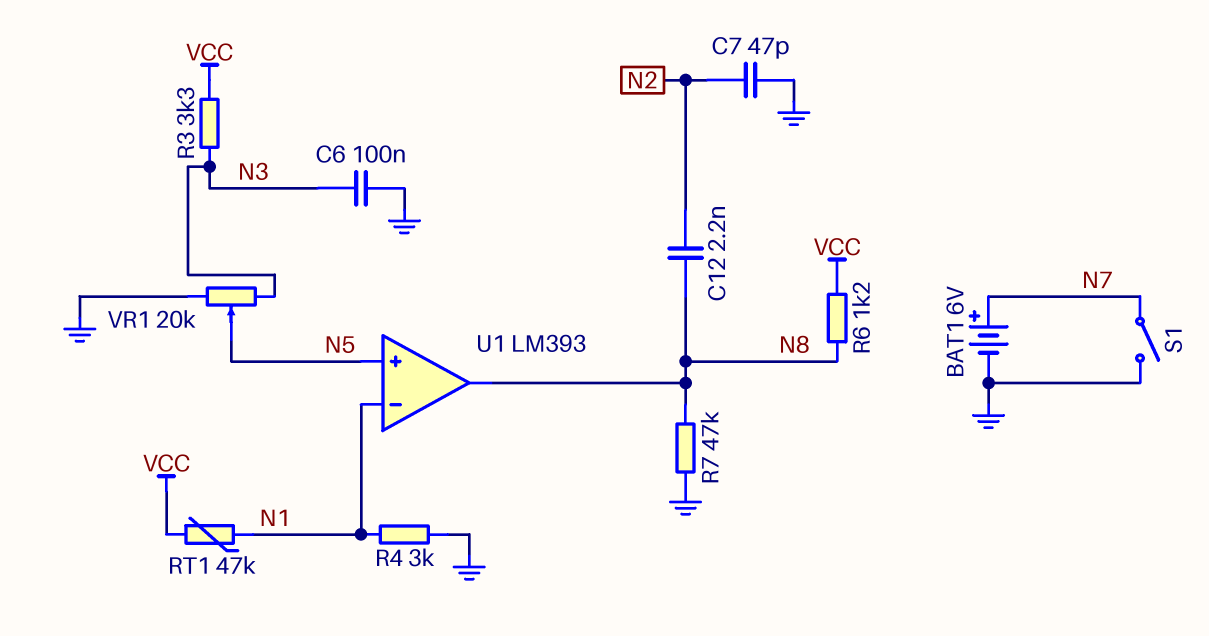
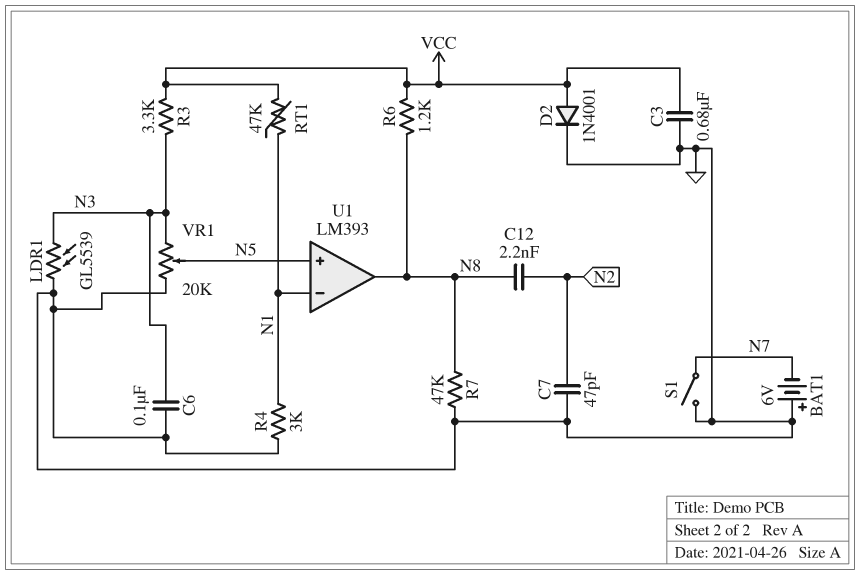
BAT1: 6V (plus N7, minus GND) -> 6V (plus GND, minus N7)
C3: none -> 680nF (GND, VCC)
D2: none -> diode 1N4001 (A VCC, K GND)
LDR1: none -> GL5539 (GND, N3)

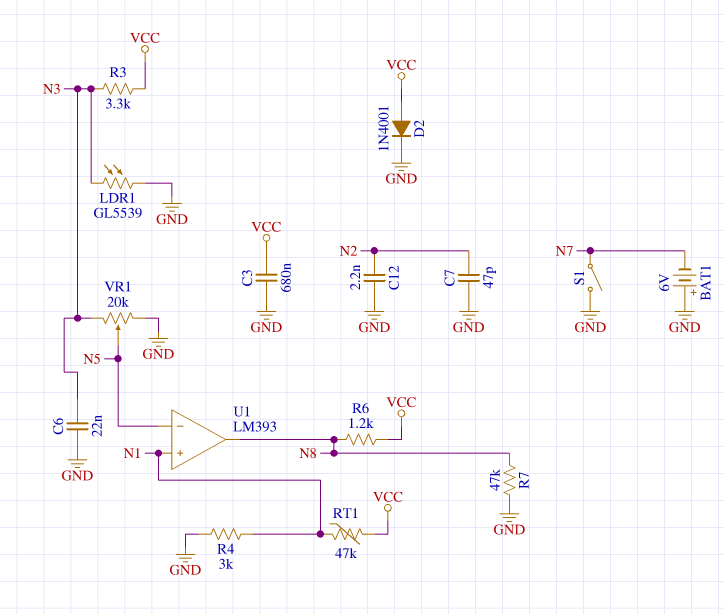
C6: 100nF (GND, N3) -> 22nF (GND, N3)
C12: 2.2nF (N2, N8) -> 2.2nF (GND, N2)
U1 pin in+: N5 -> N1
U1 pin in-: N1 -> N5

